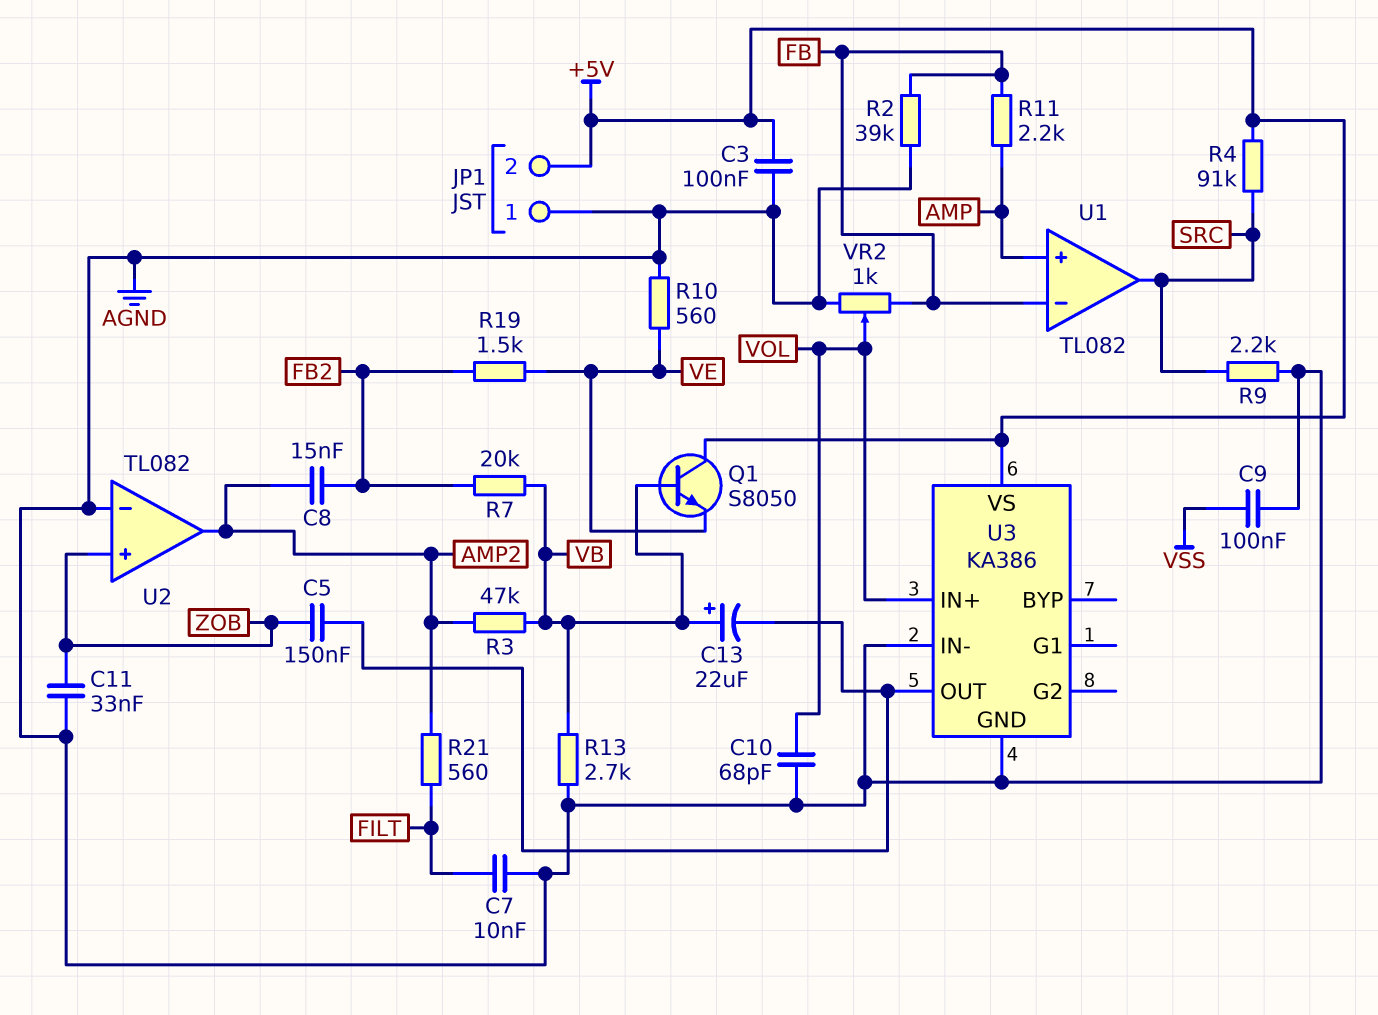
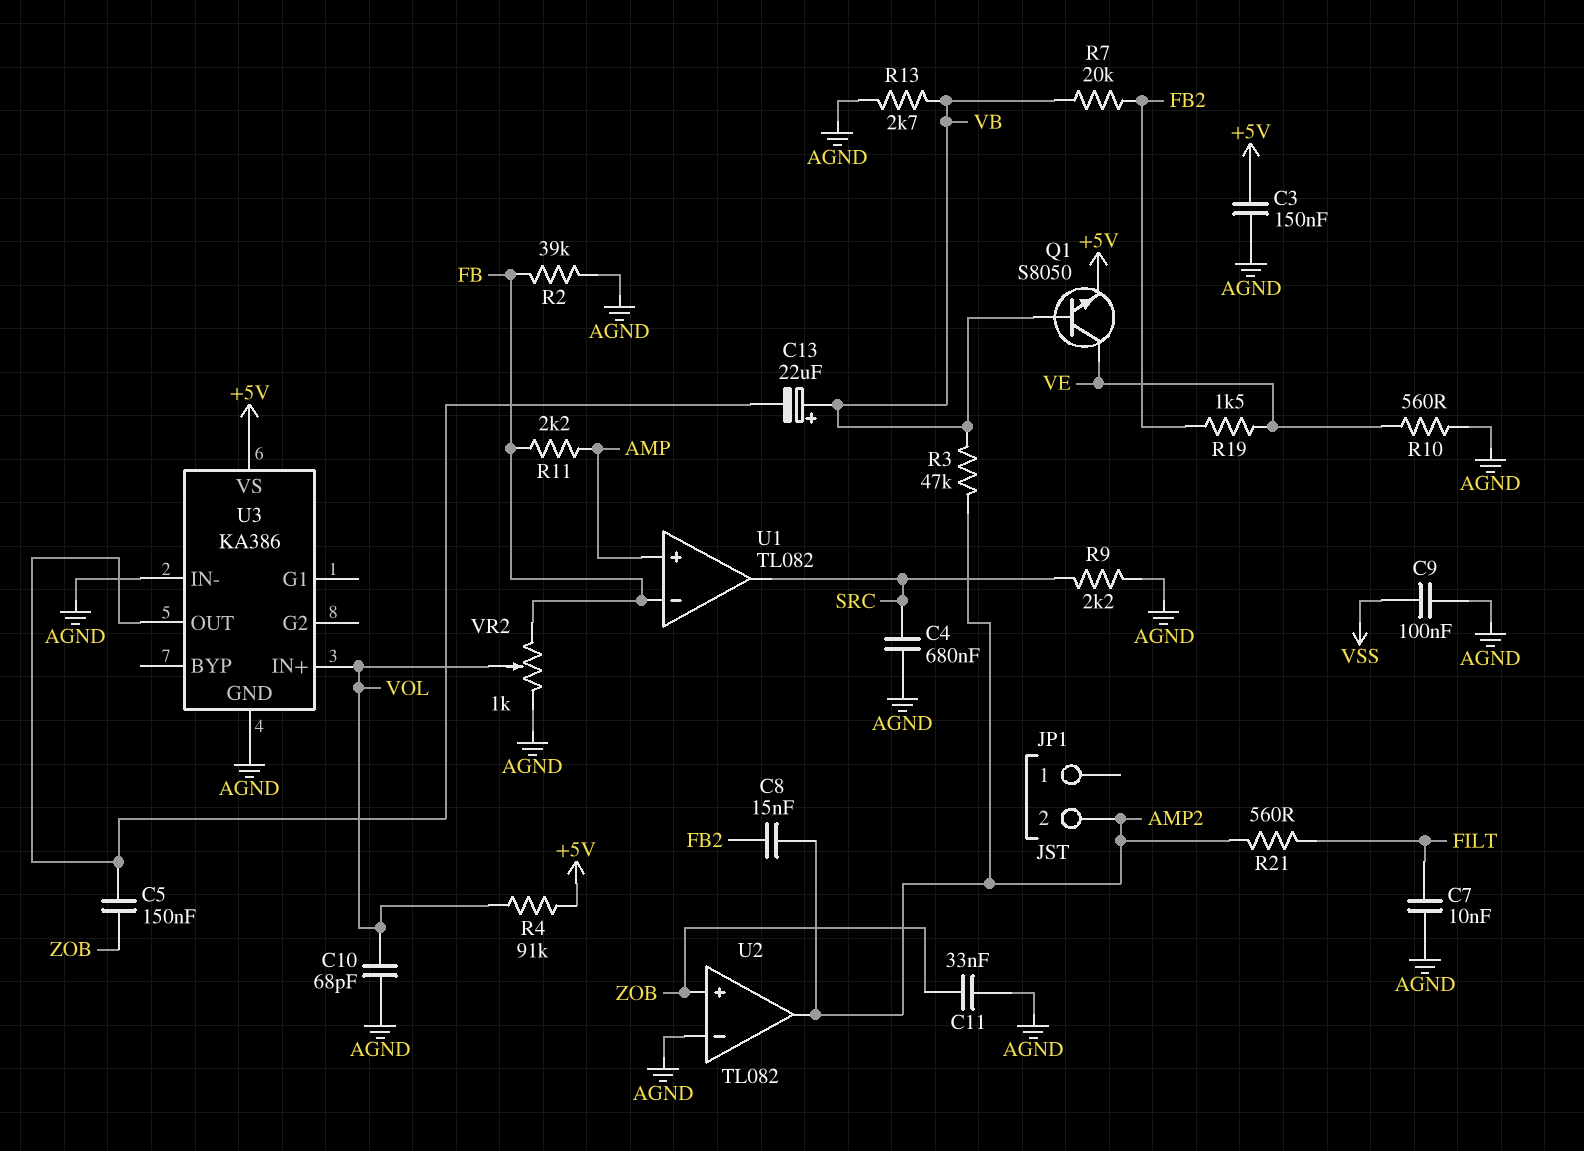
C3: 100nF (+5V, AGND) -> 150nF (+5V, AGND)
C4: none -> 680nF (AGND, SRC)
JP1 pin 1: AGND -> none
JP1 pin 2: +5V -> AMP2
Q1: NPN S8050 (B VB, C +5V, E VE) -> NPN S8050 (B VB, C VE, E +5V)
R4: 91k (+5V, SRC) -> 91k (+5V, VOL)

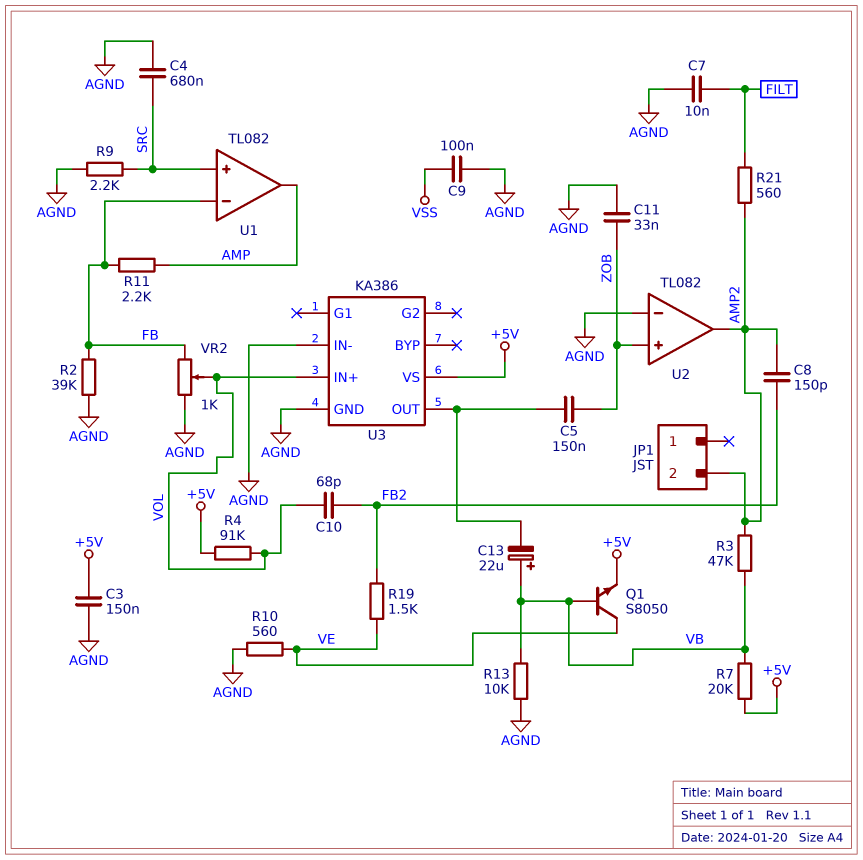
C8: 15nF (AMP2, FB2) -> 150pF (AMP2, FB2)
C10: 68pF (AGND, VOL) -> 68pF (FB2, VOL)
R7: 20k (FB2, VB) -> 20k (+5V, VB)
R13: 2.7k (AGND, VB) -> 10k (AGND, VB)
U1 pin in+: AMP -> SRC
U1 pin out: SRC -> AMP

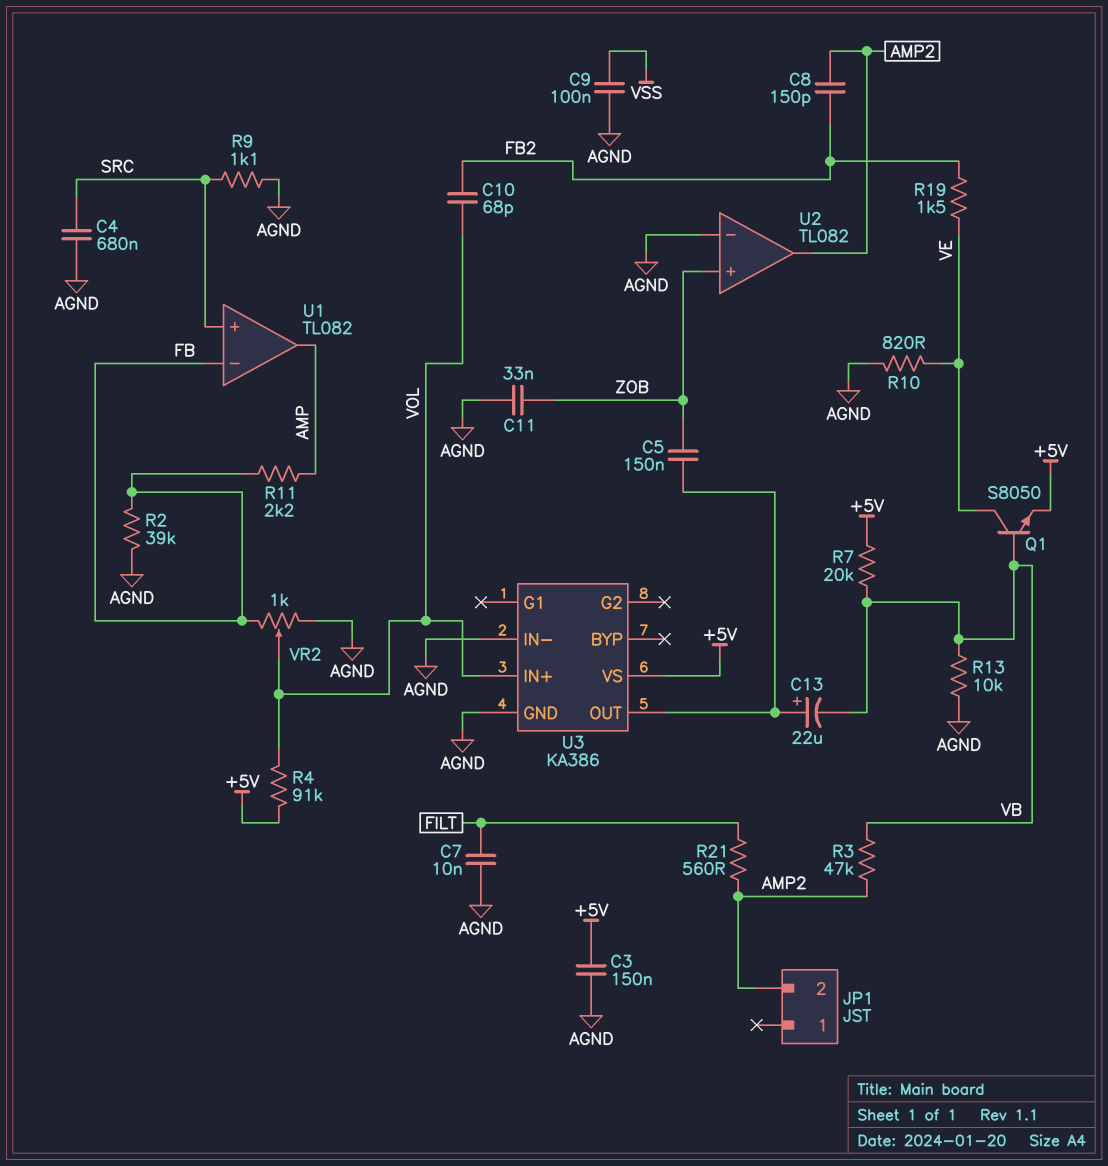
C13: 22uF (plus VB, minus U3/OUT) -> 22uF (plus U3/OUT, minus VB)
R9: 2.2k (AGND, SRC) -> 1.1k (AGND, SRC)
R10: 560 (AGND, VE) -> 820 (AGND, VE)

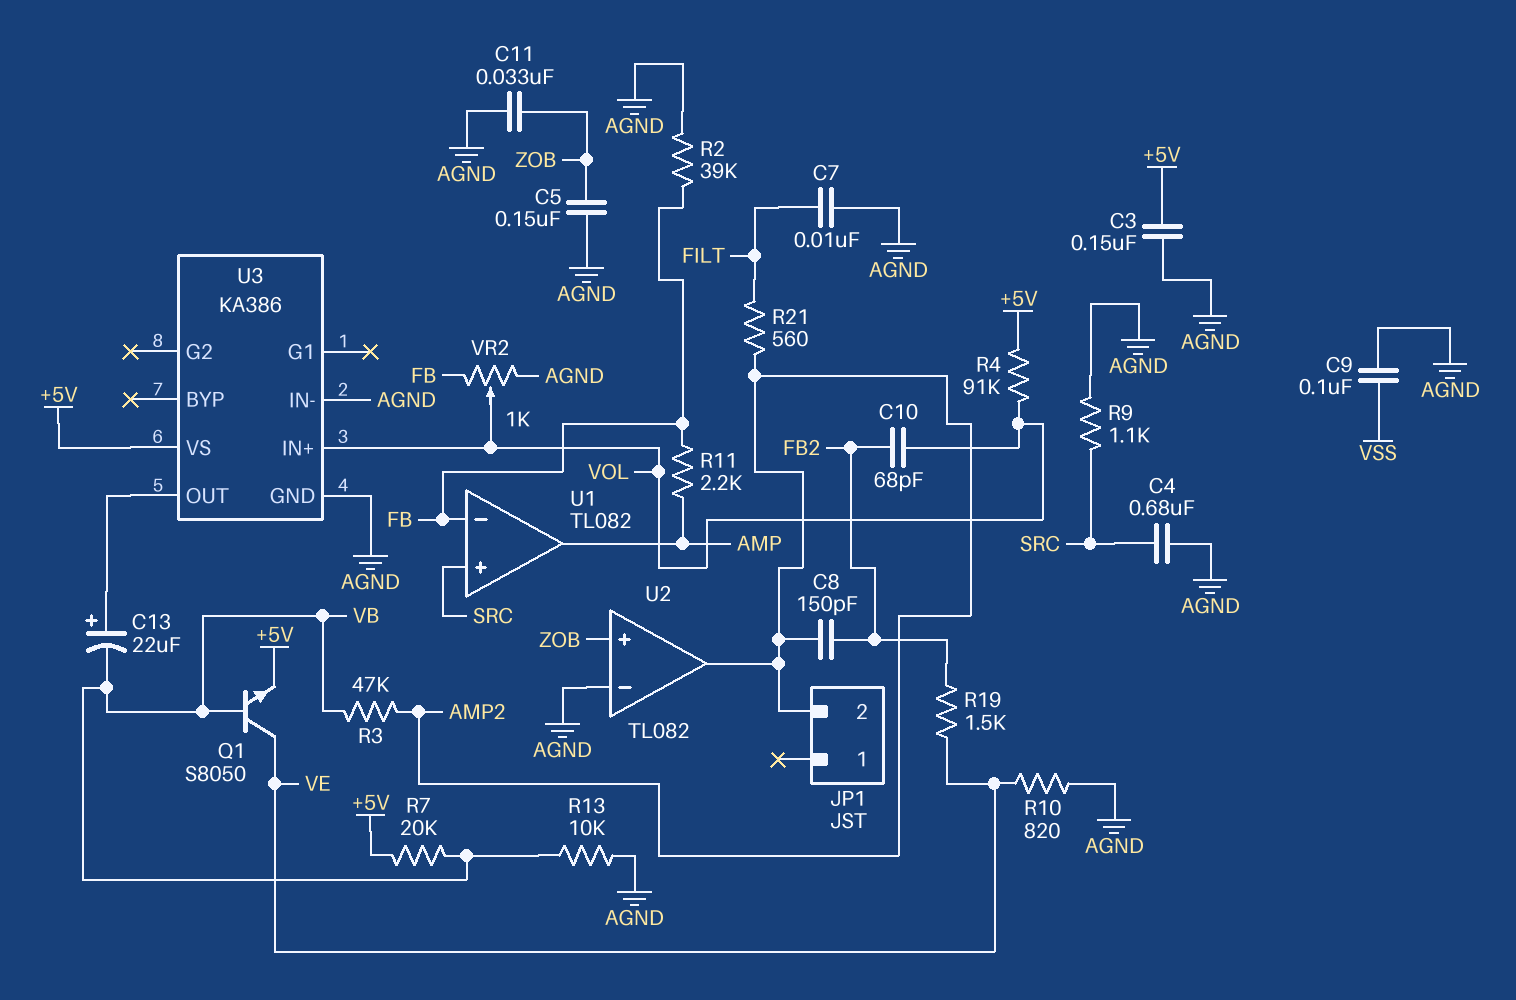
C5: 150nF (U3/OUT, ZOB) -> 150nF (AGND, ZOB)

